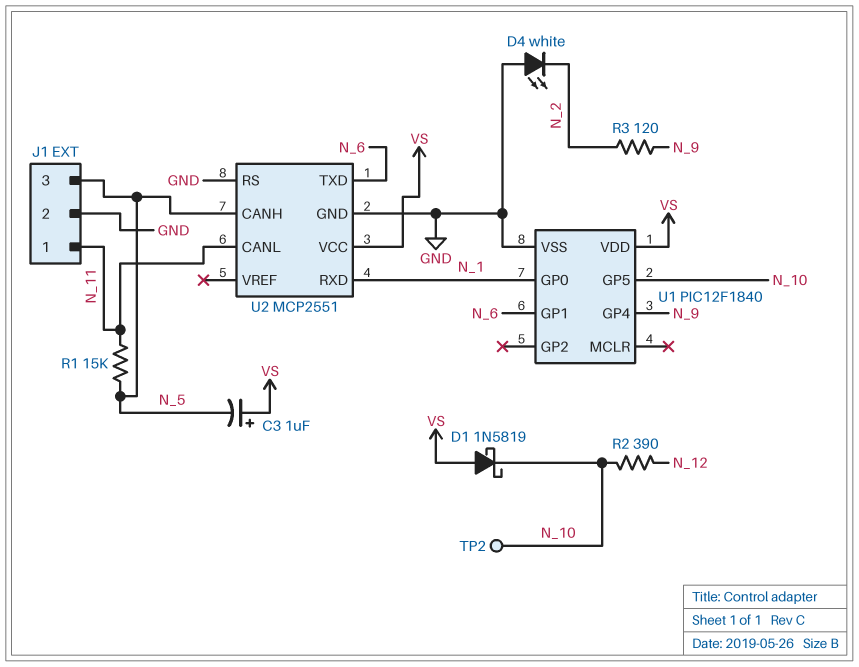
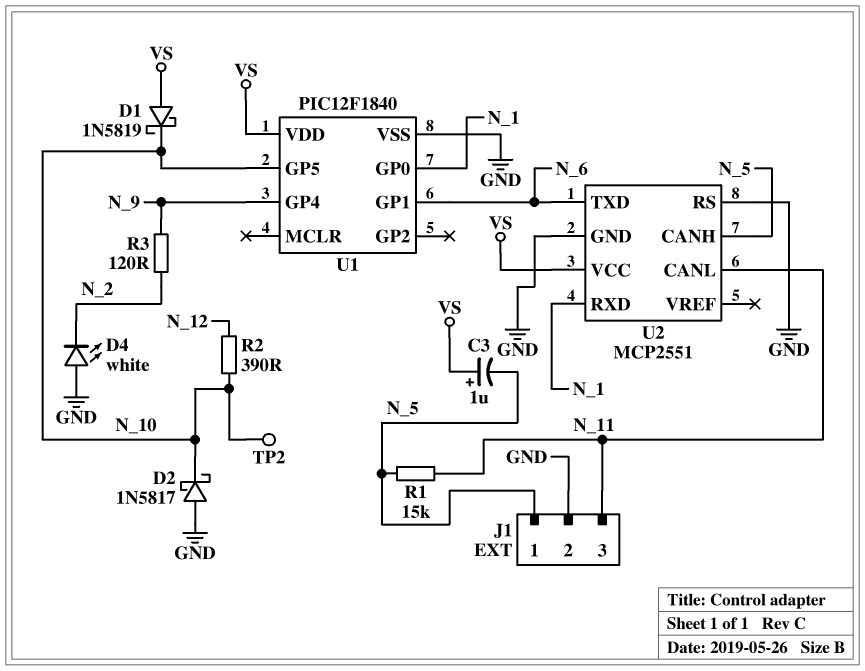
D2: none -> schottky 1N5817 (A GND, K N_10)
J1 pin 1: N_11 -> N_5
J1 pin 3: N_5 -> N_11

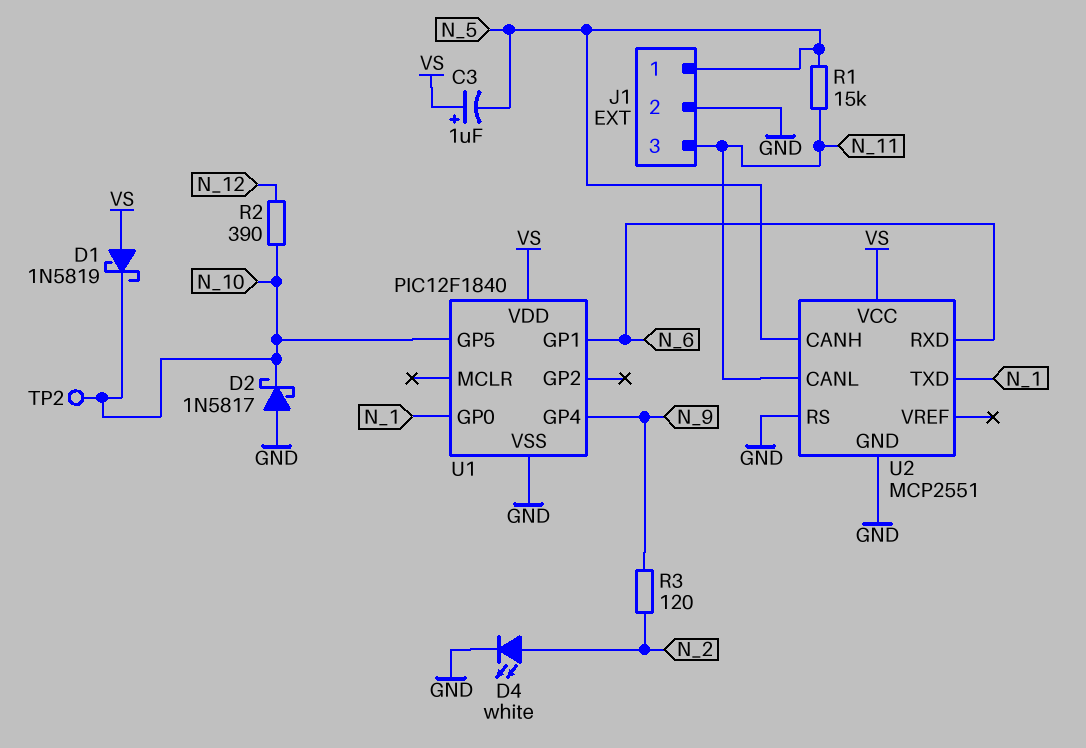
D4: LED white (A GND, K N_2) -> LED white (A N_2, K GND)
U2 pin RXD: N_1 -> N_6
U2 pin TXD: N_6 -> N_1

